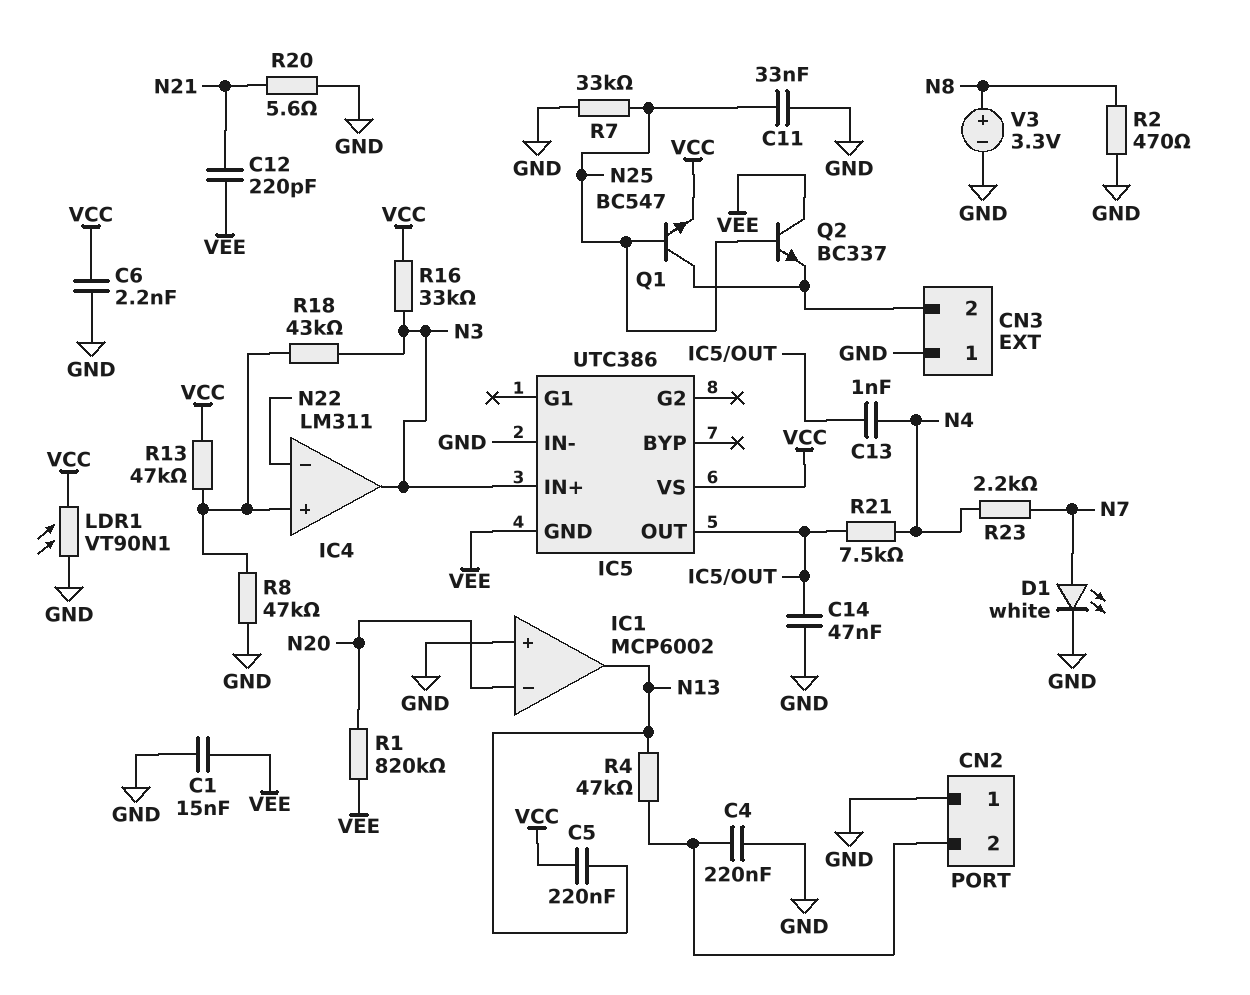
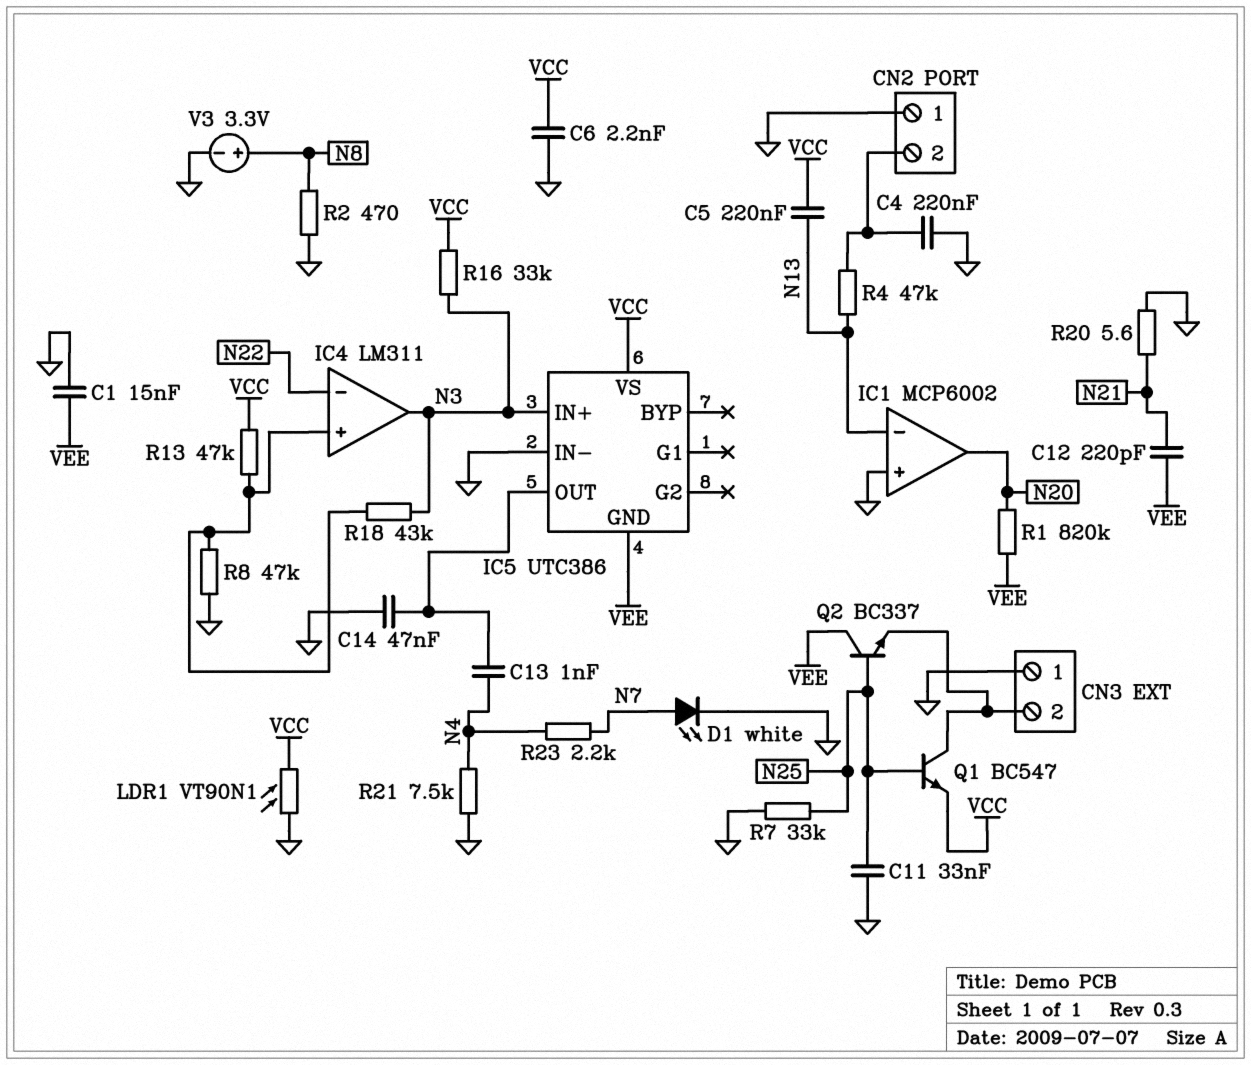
IC1 pin in-: N20 -> N13
IC1 pin out: N13 -> N20
R21: 7.5k (IC5/OUT, N4) -> 7.5k (GND, N4)

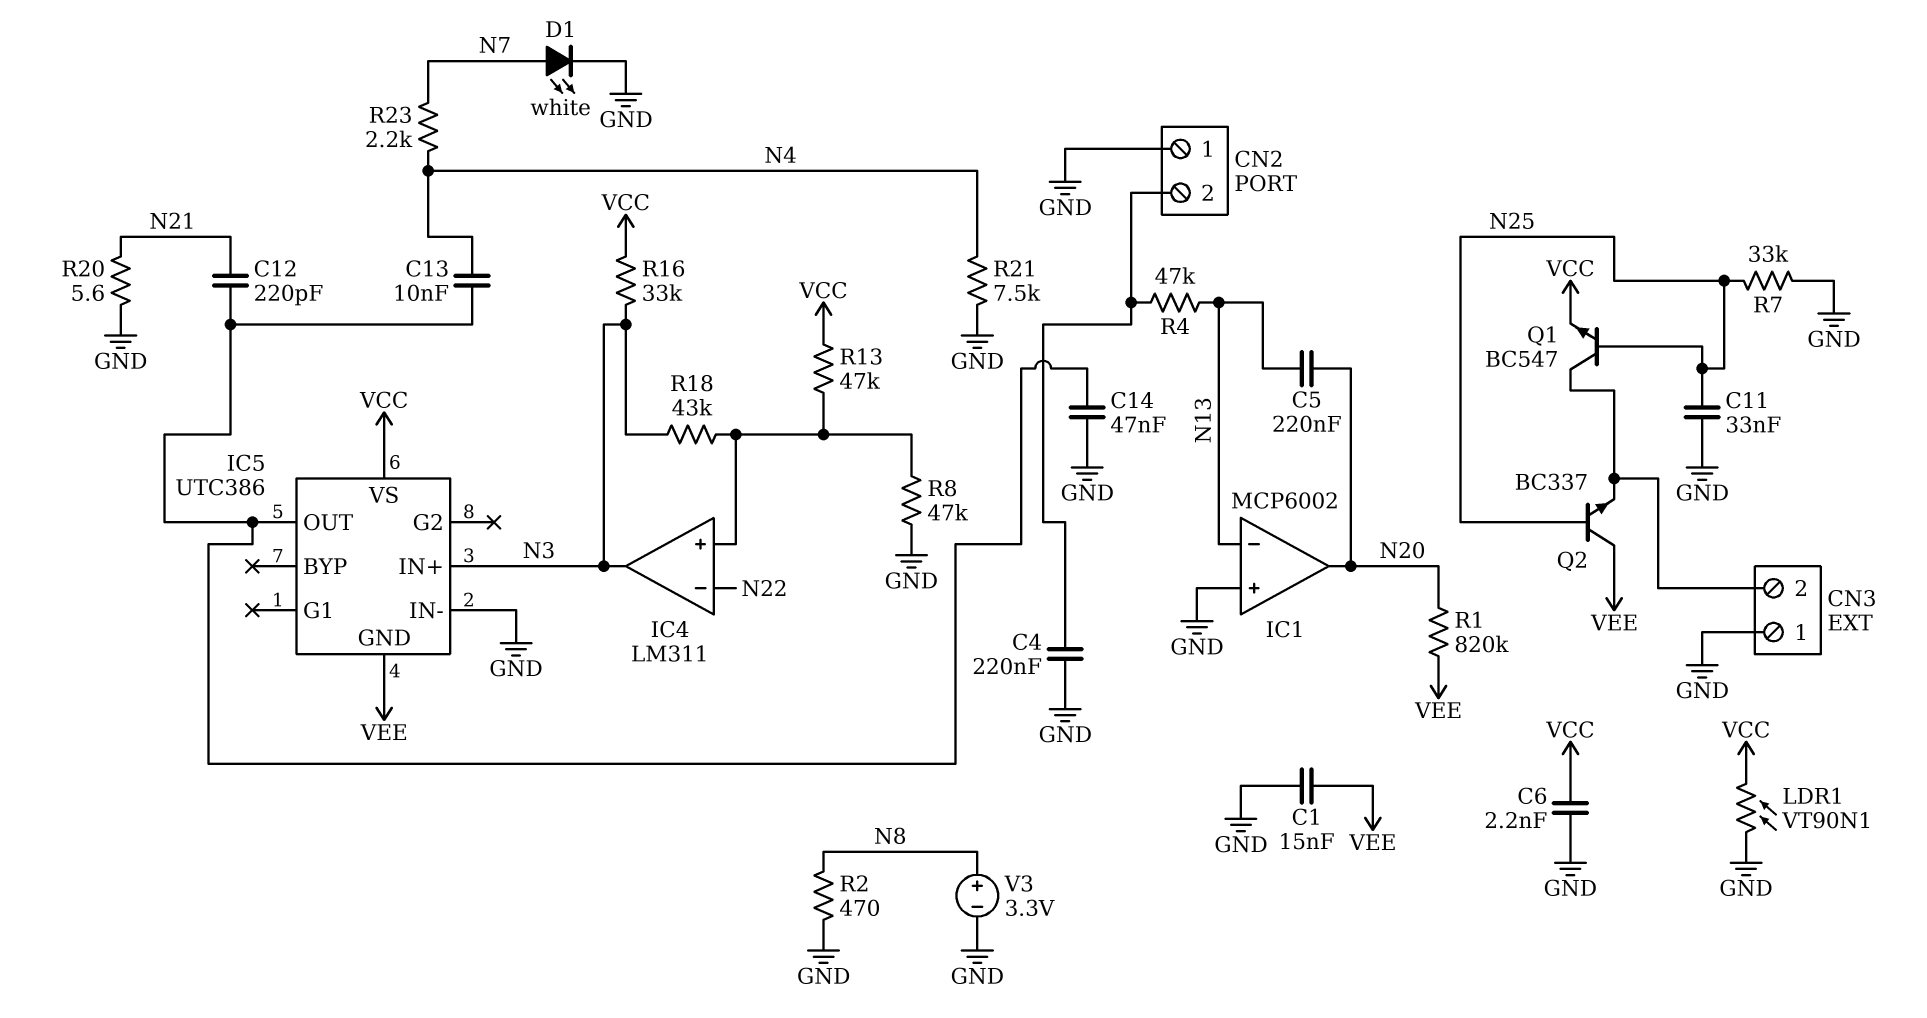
C5: 220nF (N13, VCC) -> 220nF (N13, N20)
C12: 220pF (N21, VEE) -> 220pF (IC5/OUT, N21)
C13: 1nF (IC5/OUT, N4) -> 10nF (IC5/OUT, N4)

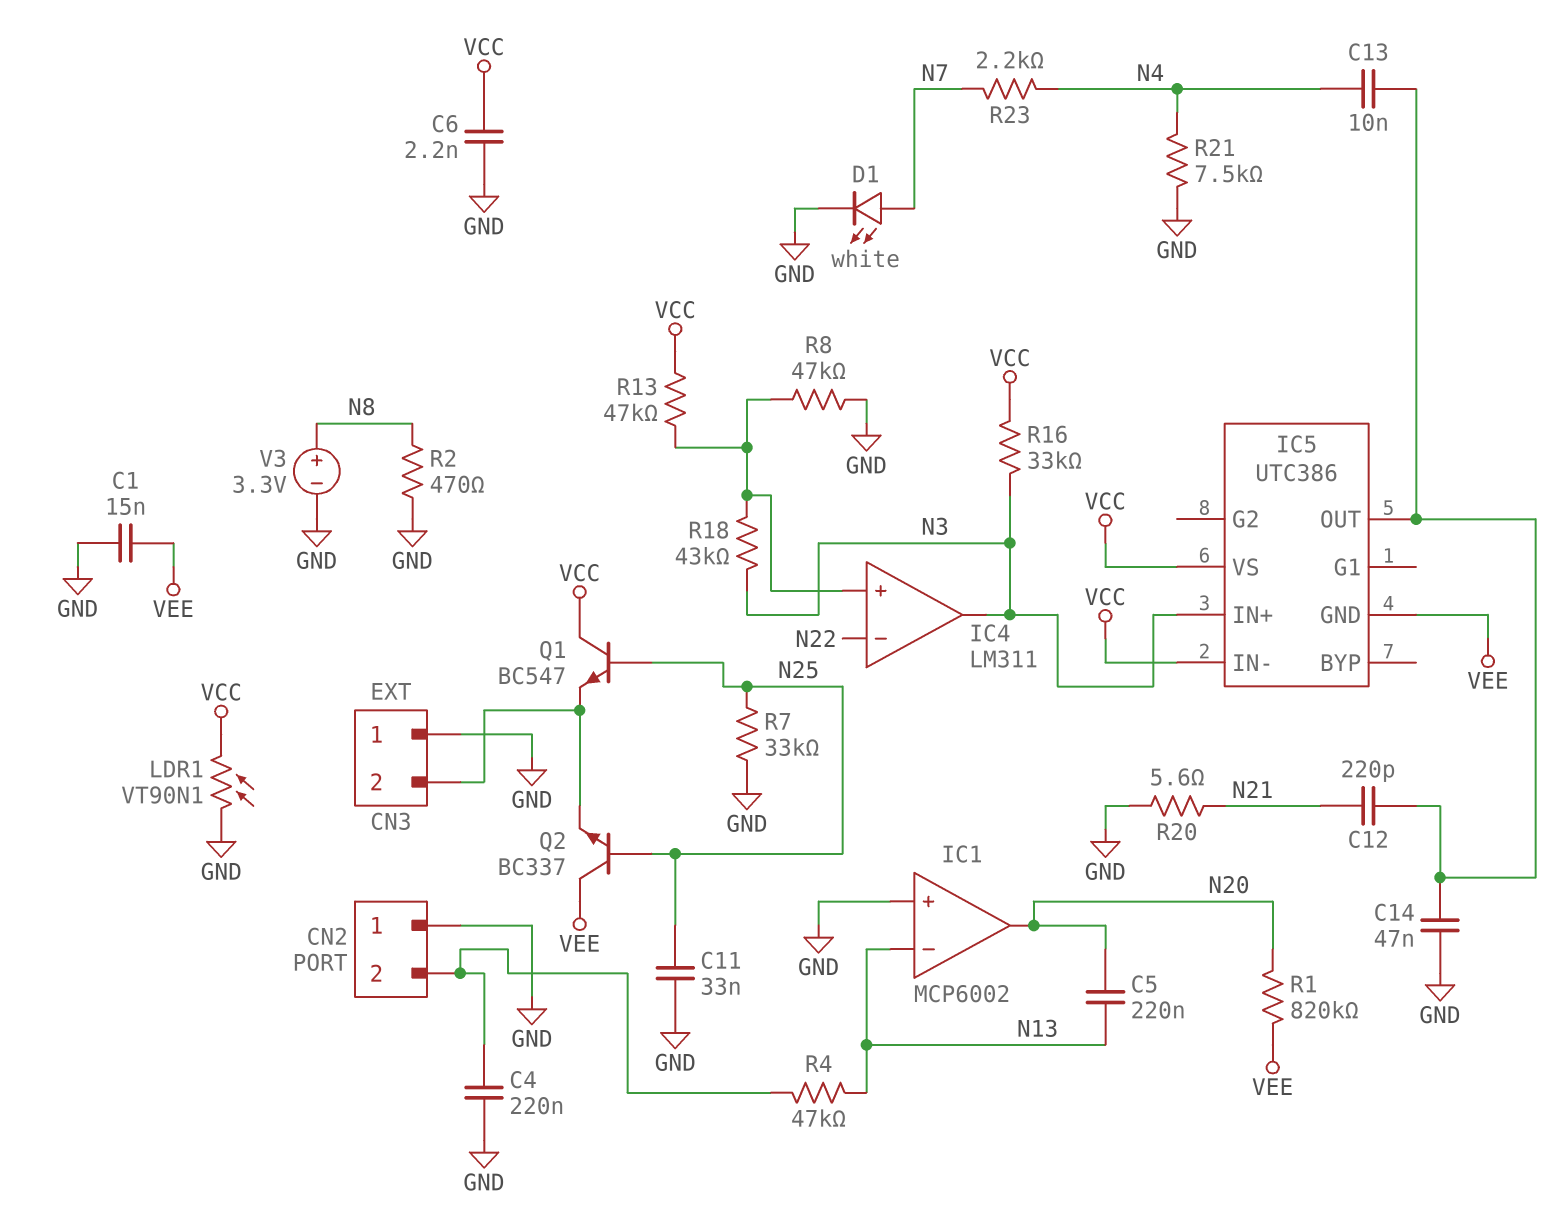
IC5 pin IN-: GND -> VCC
Q1: NPN BC547 (B N25, C CN3/2, E VCC) -> NPN BC547 (B N25, C VCC, E CN3/2)

